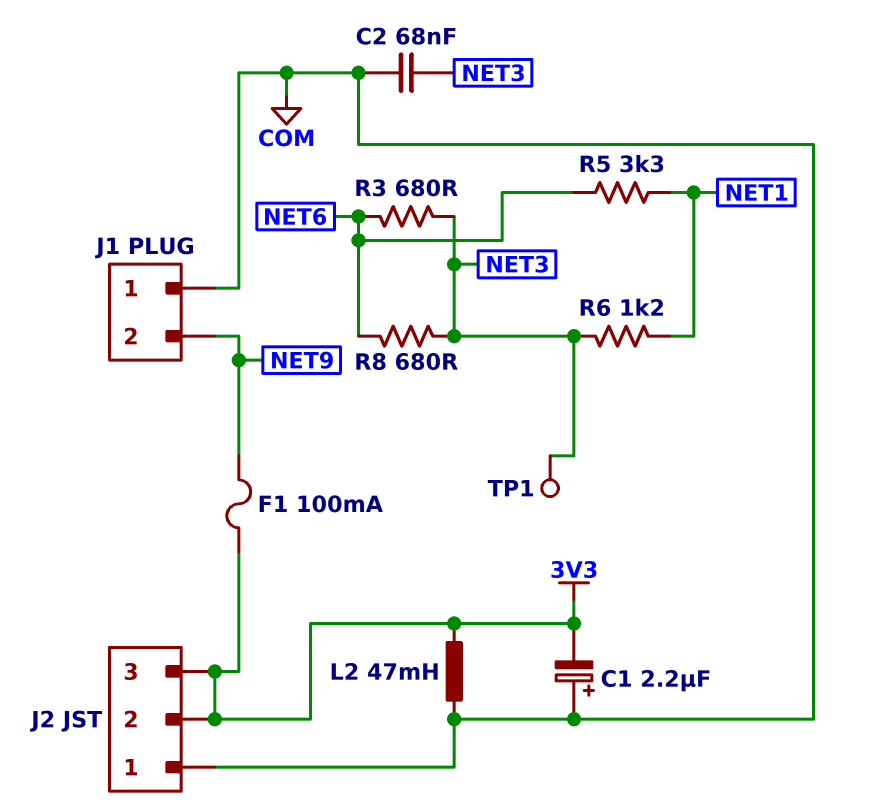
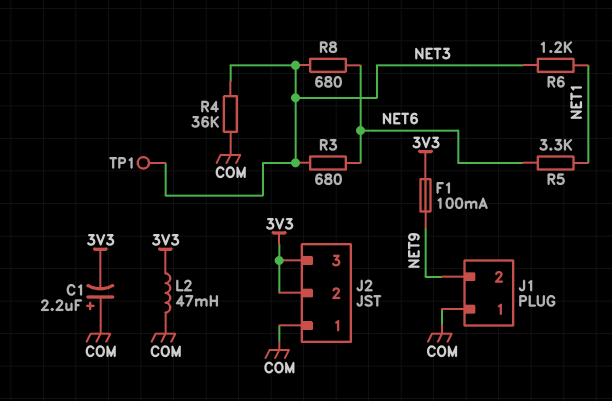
C2: 68nF (COM, NET3) -> none
R4: none -> 36k (COM, NET3)

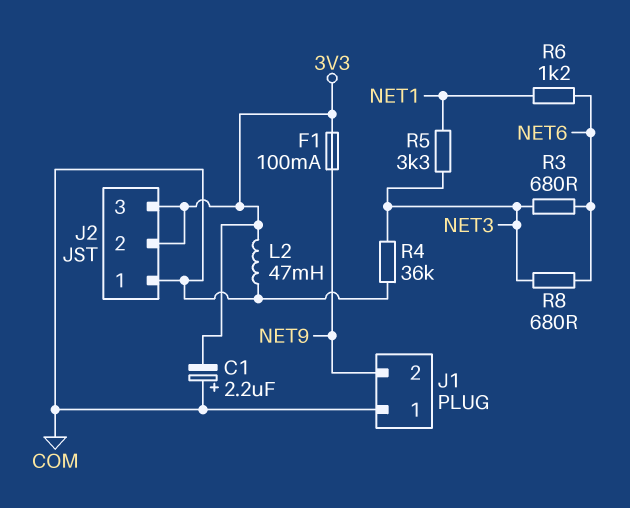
R5: 3.3k (NET1, NET6) -> 3.3k (NET1, NET3)
R6: 1.2k (NET1, NET3) -> 1.2k (NET1, NET6)
TP1: test point (NET3) -> none

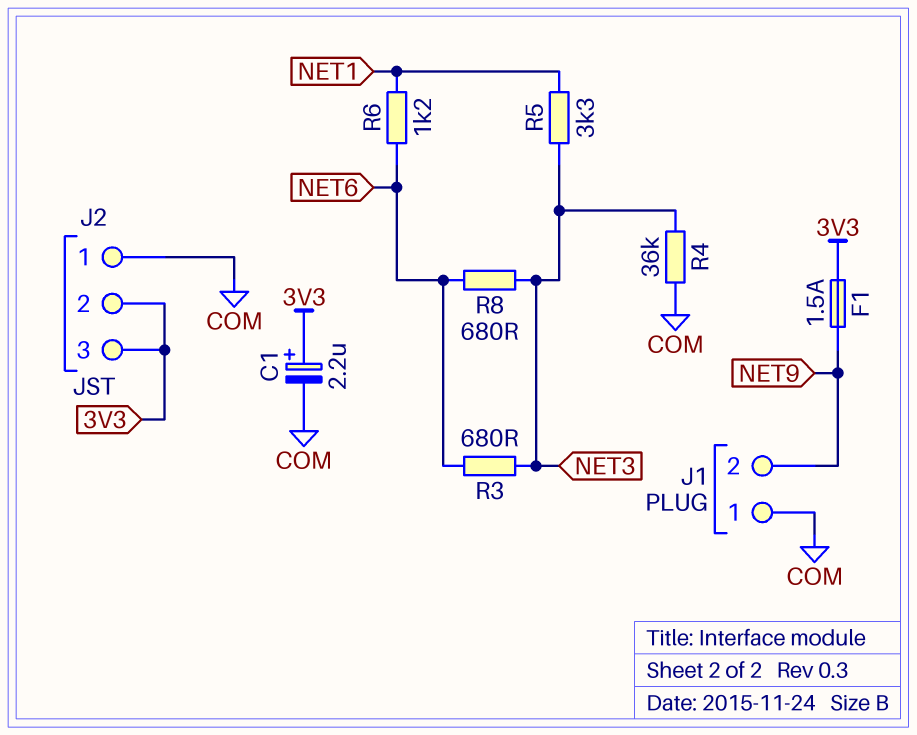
C1: 2.2uF (plus COM, minus 3V3) -> 2.2uF (plus 3V3, minus COM)
F1: 100mA (3V3, NET9) -> 1.5A (3V3, NET9)
L2: 47mH (3V3, COM) -> none

